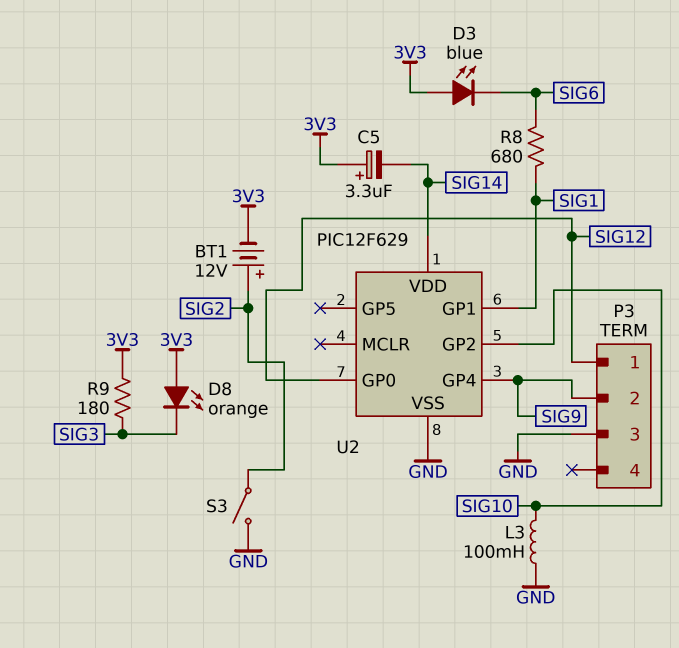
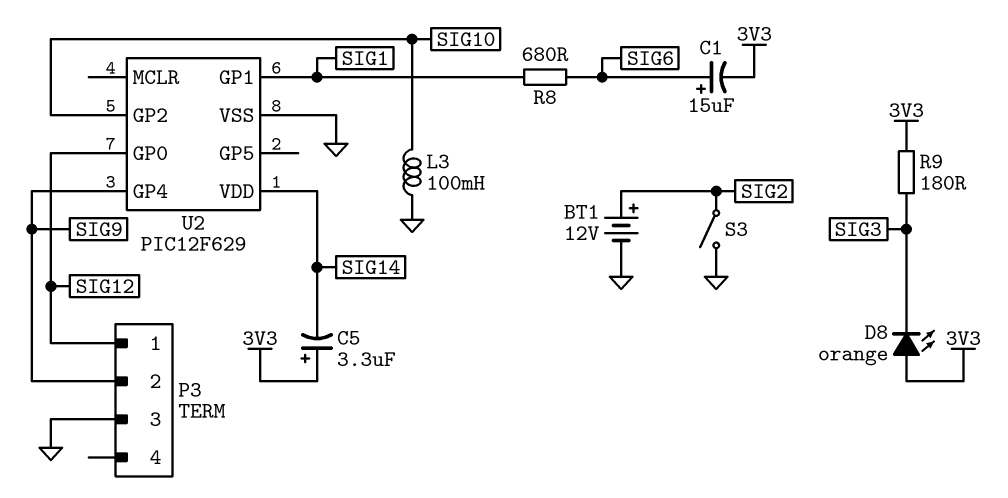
BT1: 12V (plus SIG2, minus 3V3) -> 12V (plus SIG2, minus GND)
C1: none -> 15uF (plus SIG6, minus 3V3)
D3: LED blue (A 3V3, K SIG6) -> none

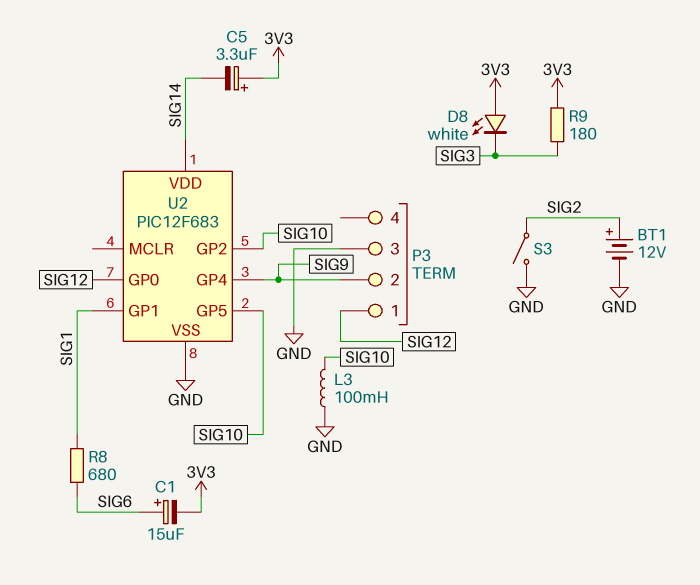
D8: LED orange (A 3V3, K SIG3) -> LED white (A 3V3, K SIG3)
U2: PIC12F629 -> PIC12F683
U2 pin GP5: none -> SIG10

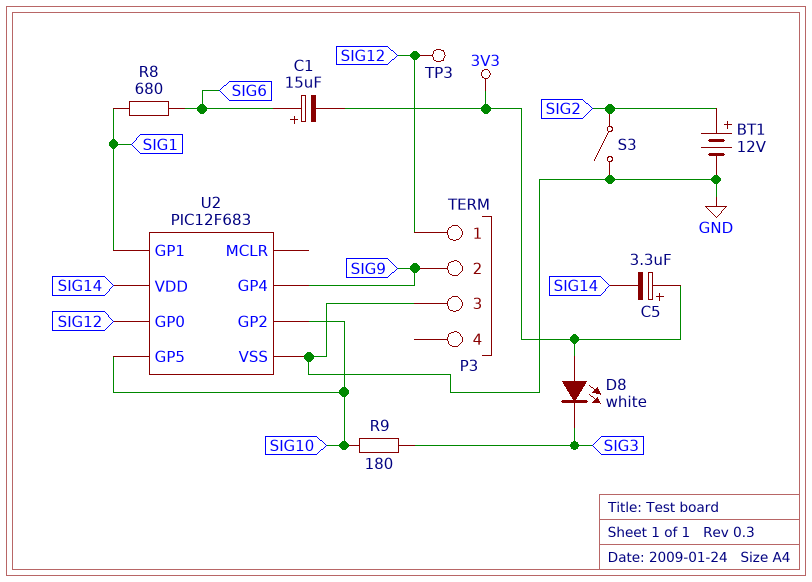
L3: 100mH (GND, SIG10) -> none
R9: 180 (3V3, SIG3) -> 180 (SIG3, SIG10)
TP3: none -> test point (SIG12)

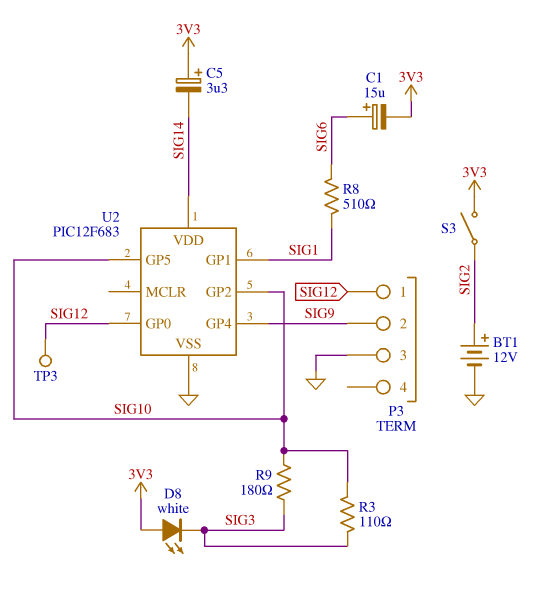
R3: none -> 110 (SIG3, SIG10)
R8: 680 (SIG1, SIG6) -> 510 (SIG1, SIG6)
S3: switch (GND, SIG2) -> switch (3V3, SIG2)

